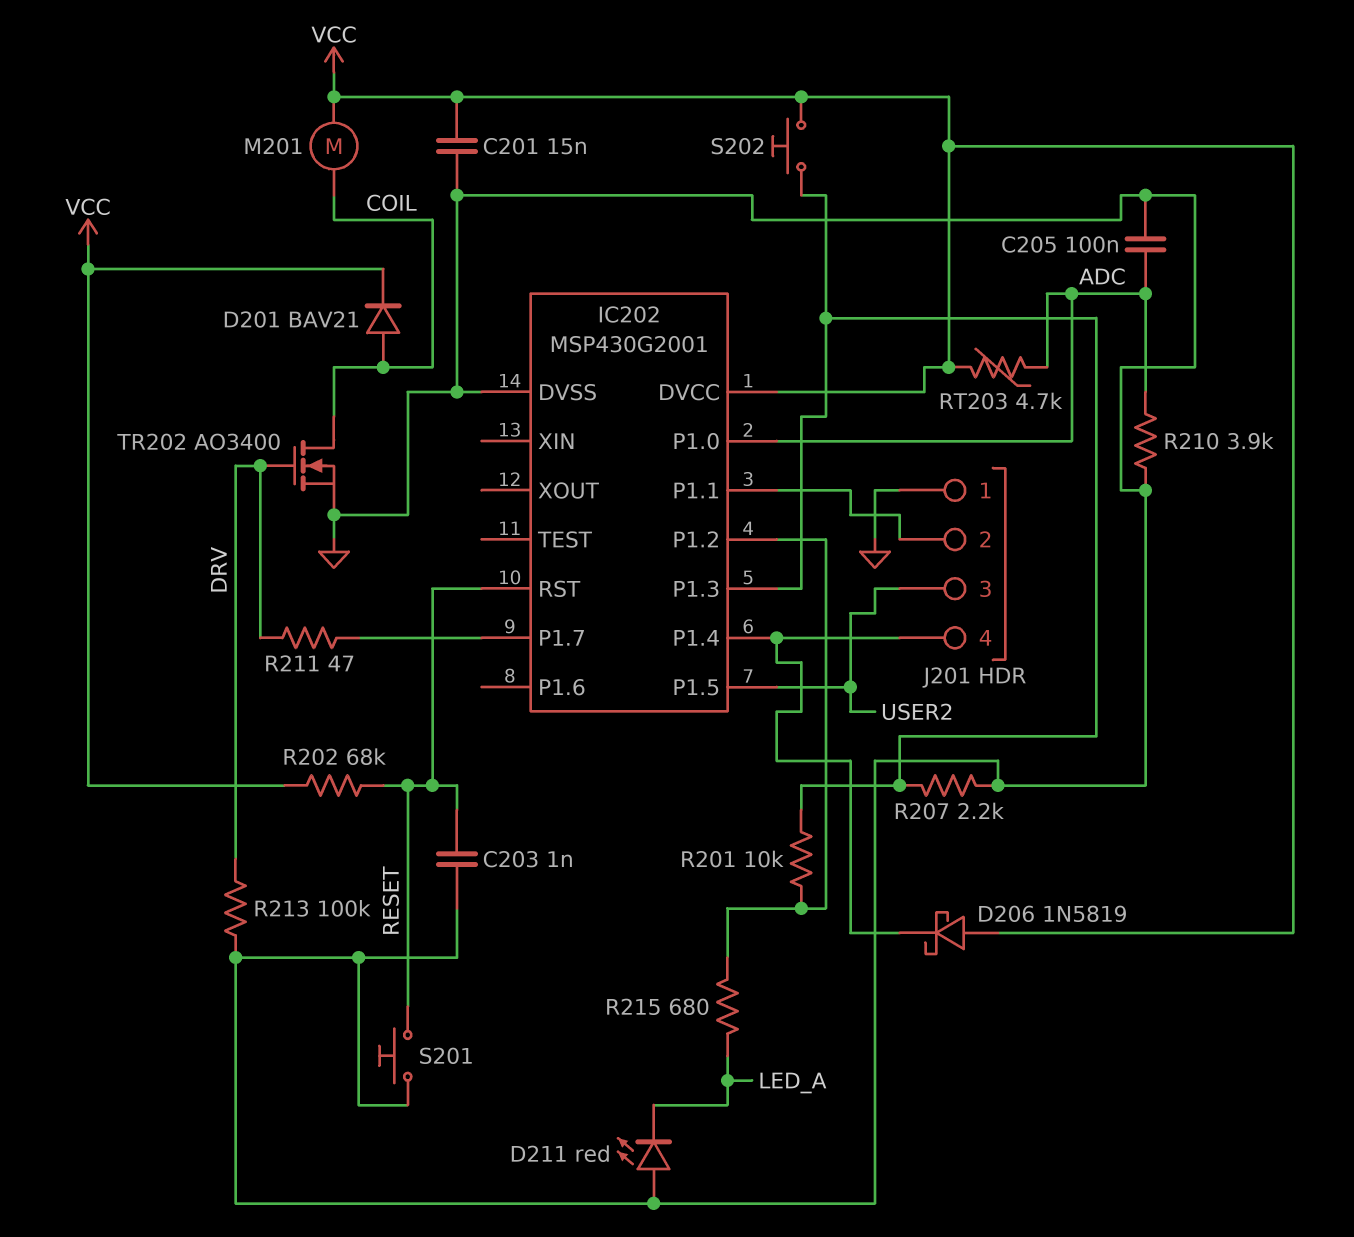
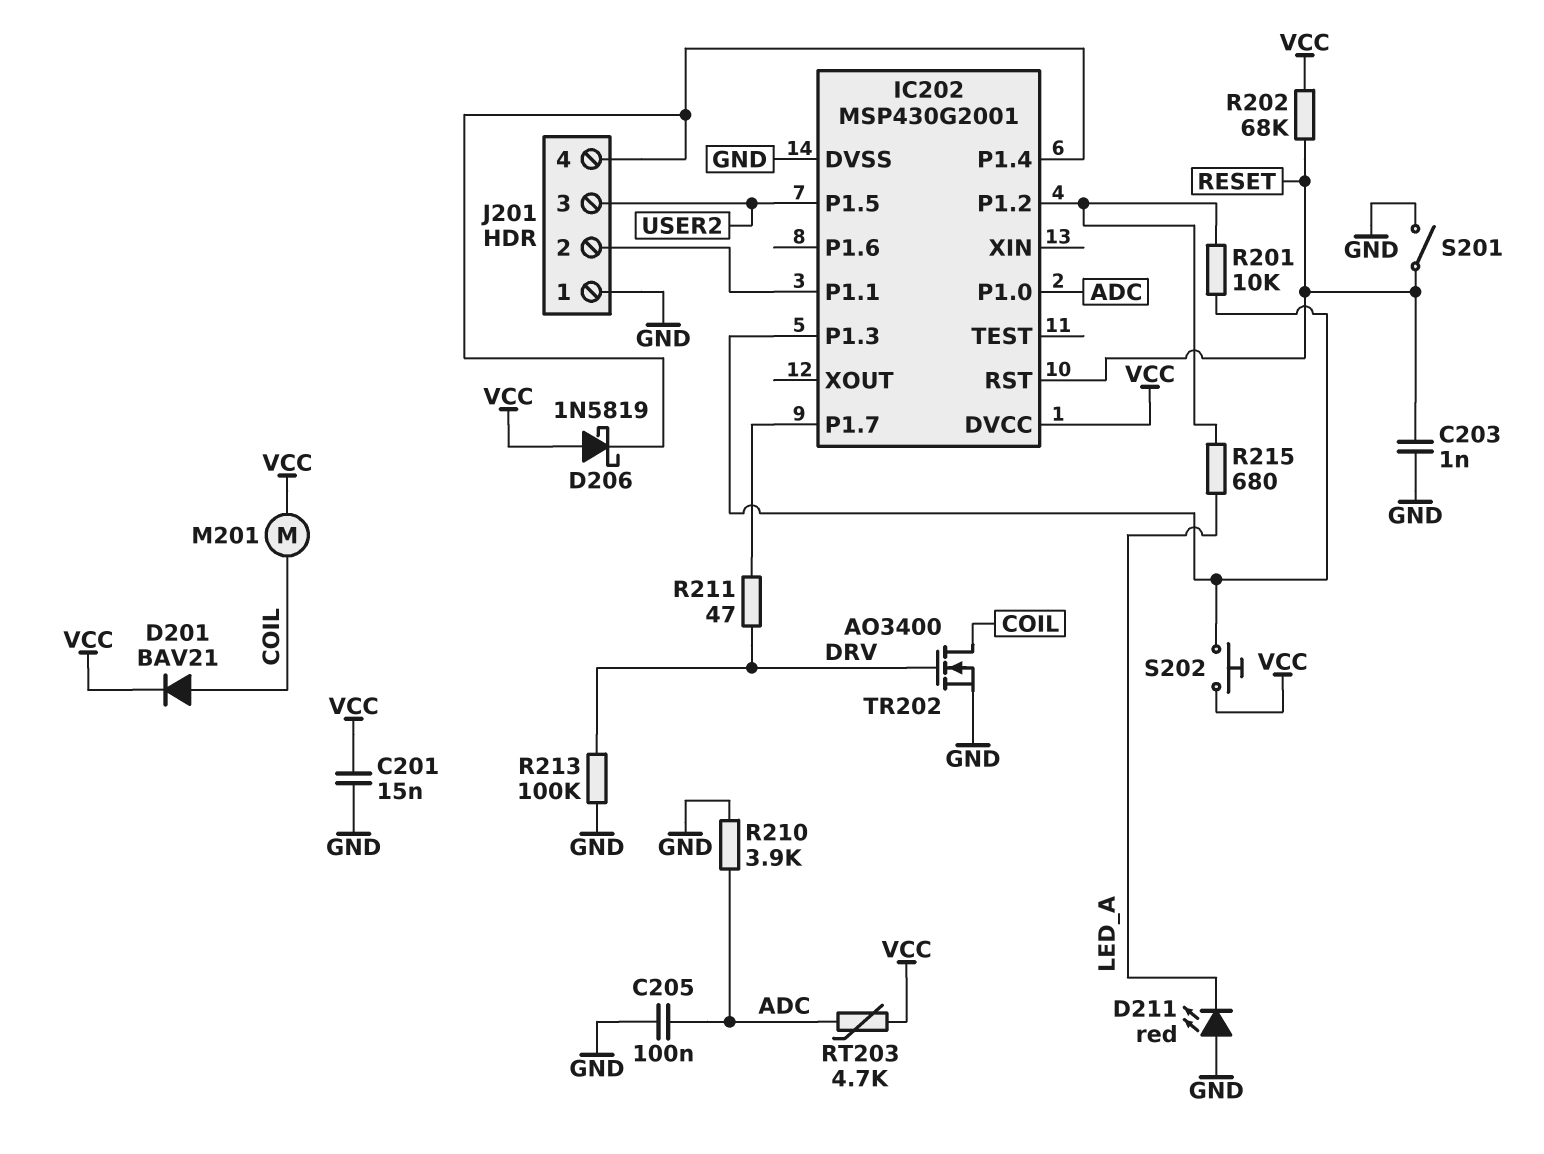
R207: 2.2k (GND, IC202/P1.3) -> none
S201: button (GND, RESET) -> switch (GND, RESET)

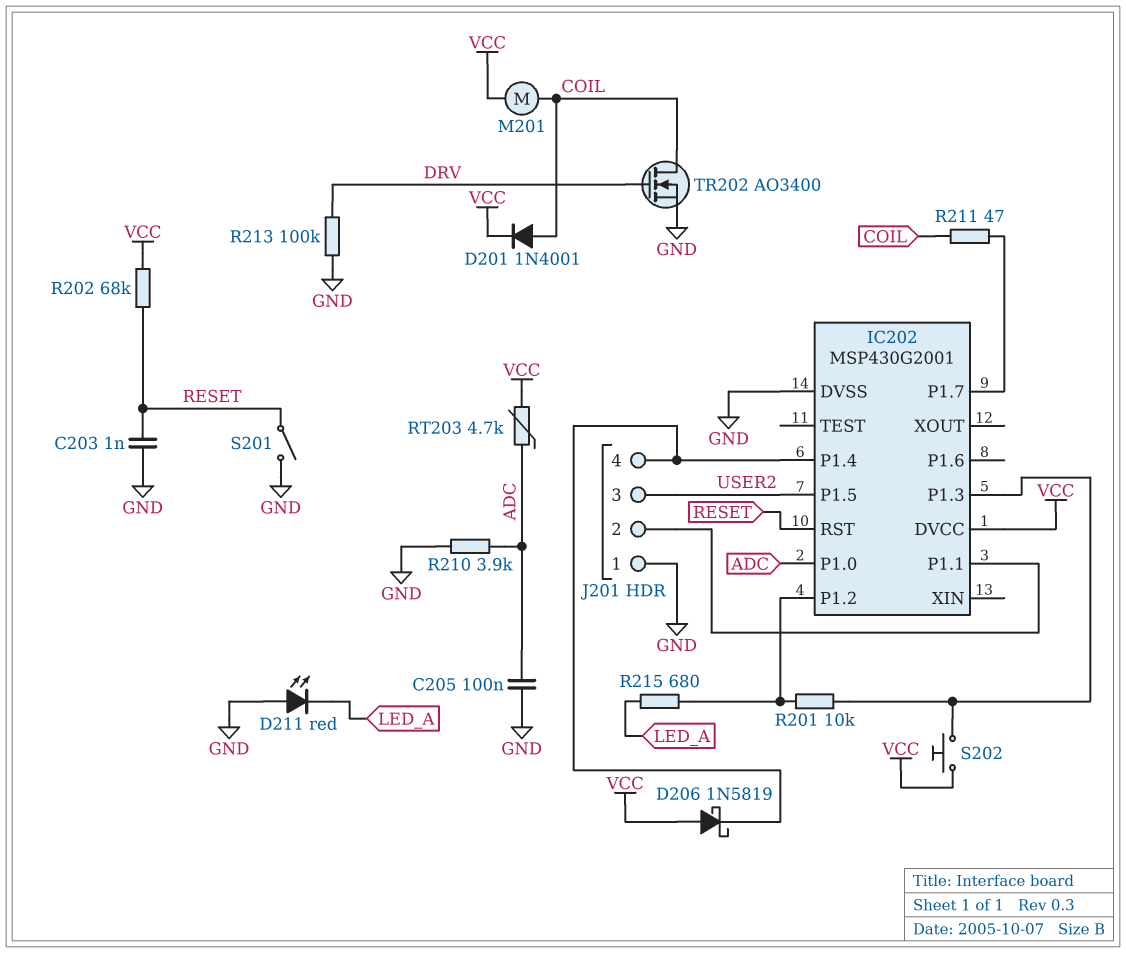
C201: 15nF (GND, VCC) -> none
D201: diode BAV21 (A COIL, K VCC) -> diode 1N4001 (A COIL, K VCC)
R211: 47 (DRV, IC202/P1.7) -> 47 (COIL, IC202/P1.7)

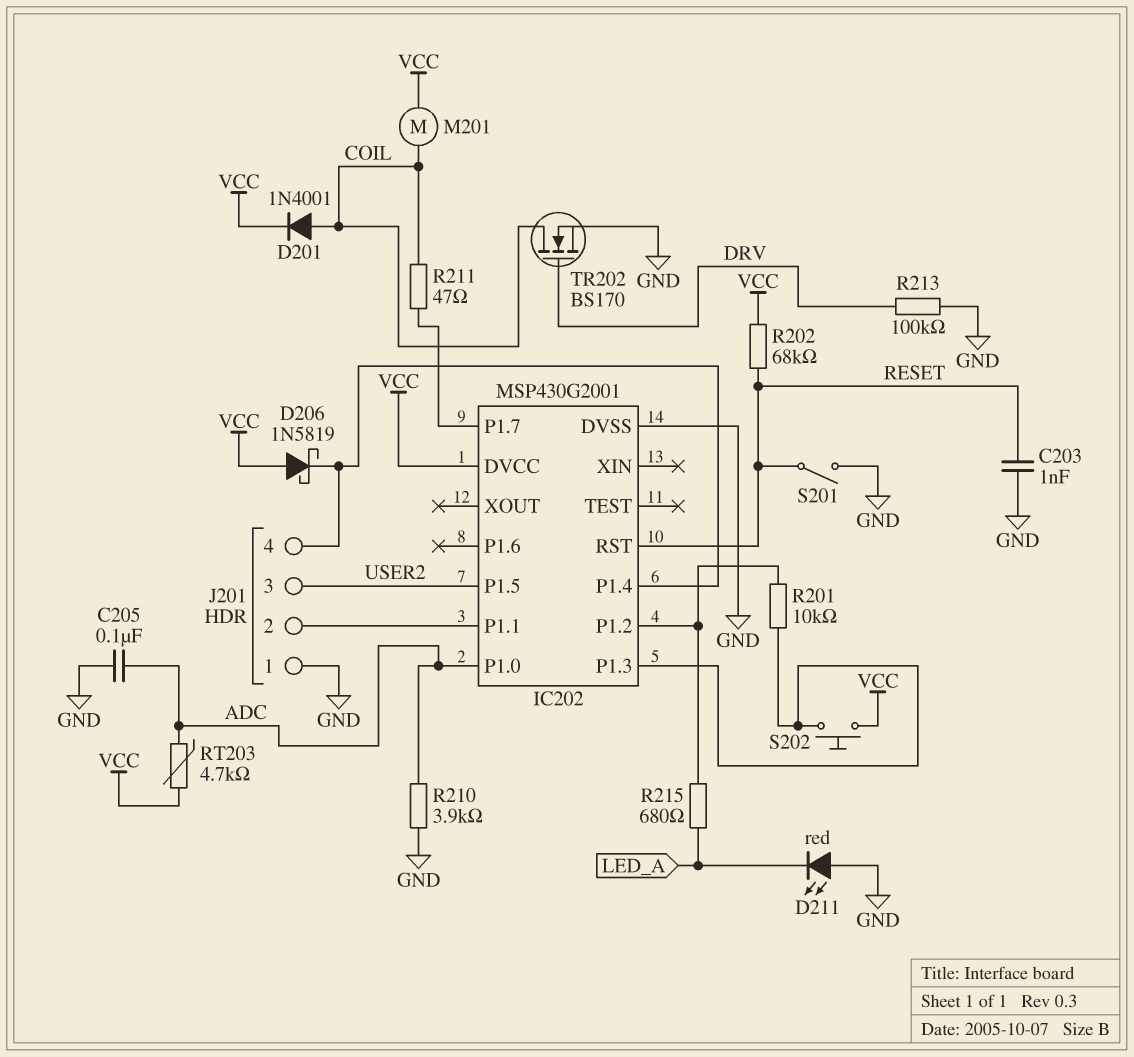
TR202: NMOS AO3400 (G DRV, D COIL, S GND) -> NMOS BS170 (G DRV, D COIL, S GND)

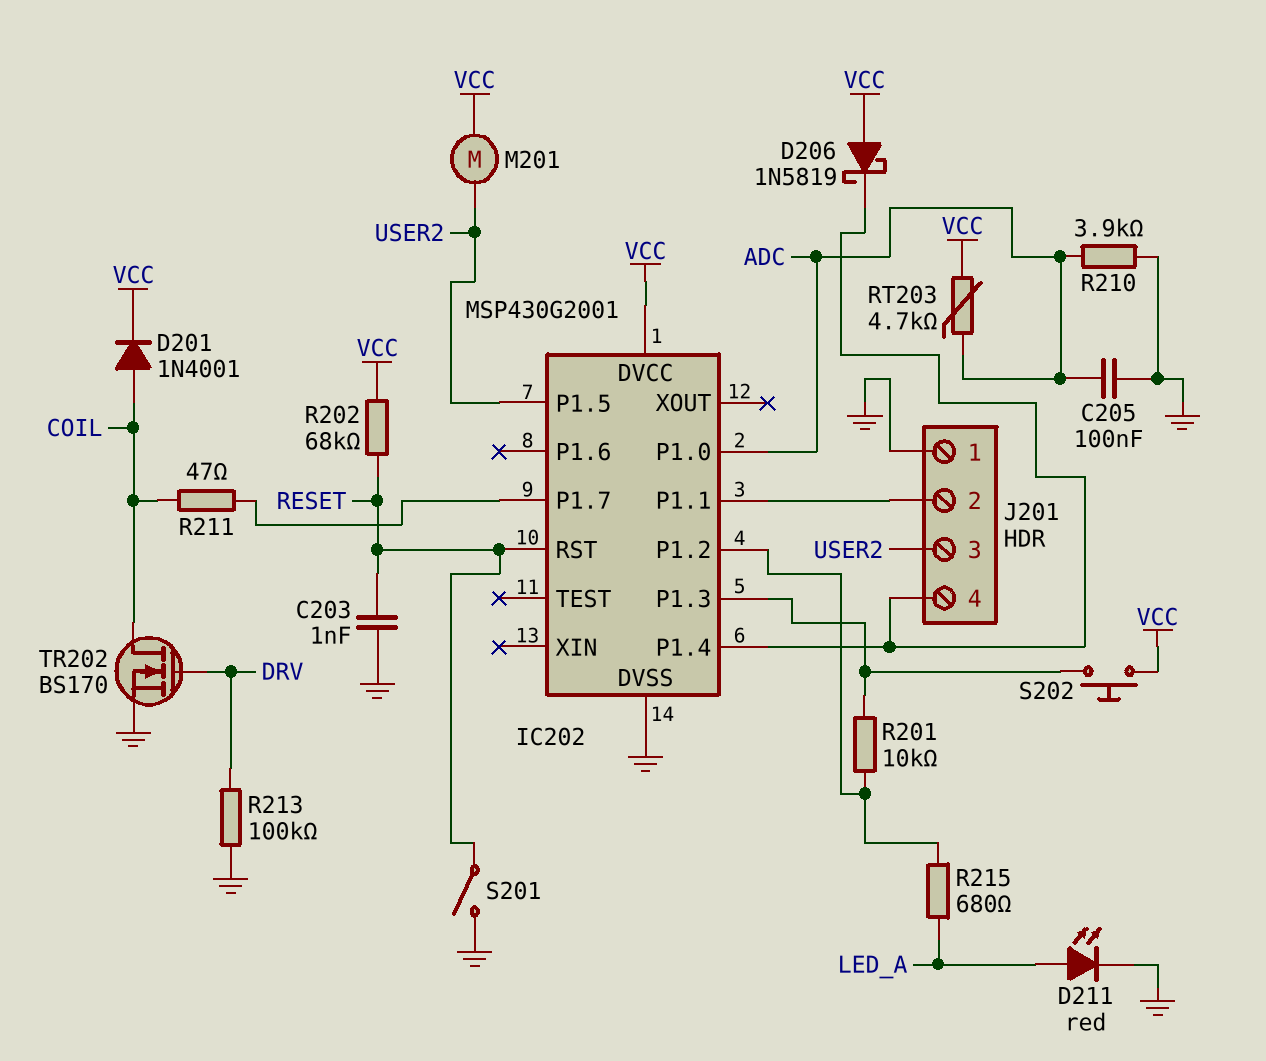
D211: LED red (A GND, K LED_A) -> LED red (A LED_A, K GND)
M201: motor (COIL, VCC) -> motor (USER2, VCC)

